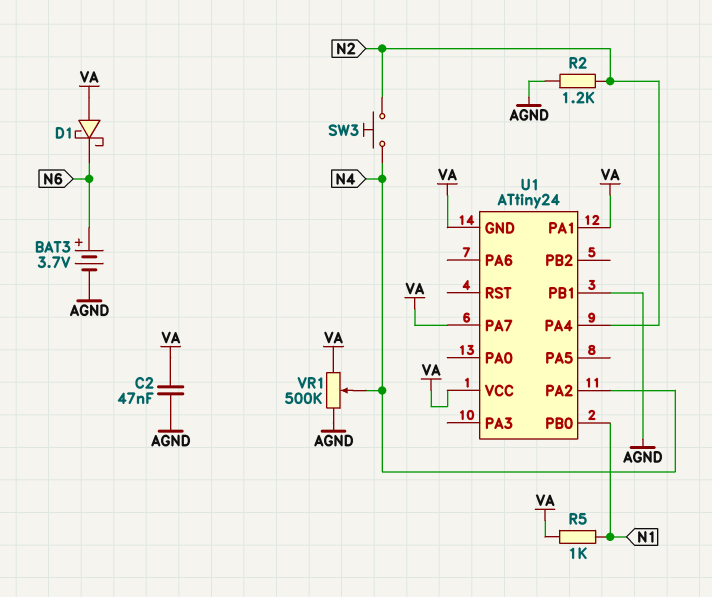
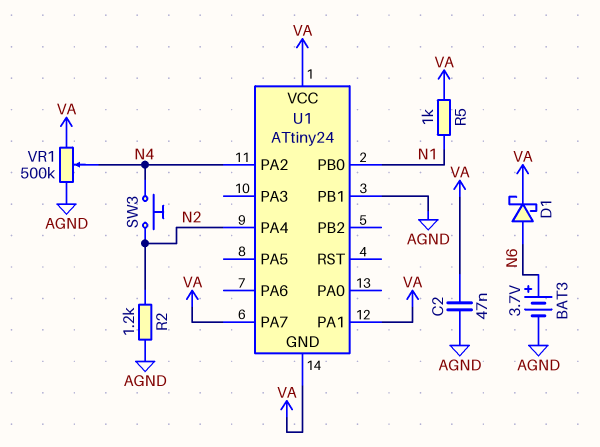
D1: schottky (A VA, K N6) -> schottky (A N6, K VA)

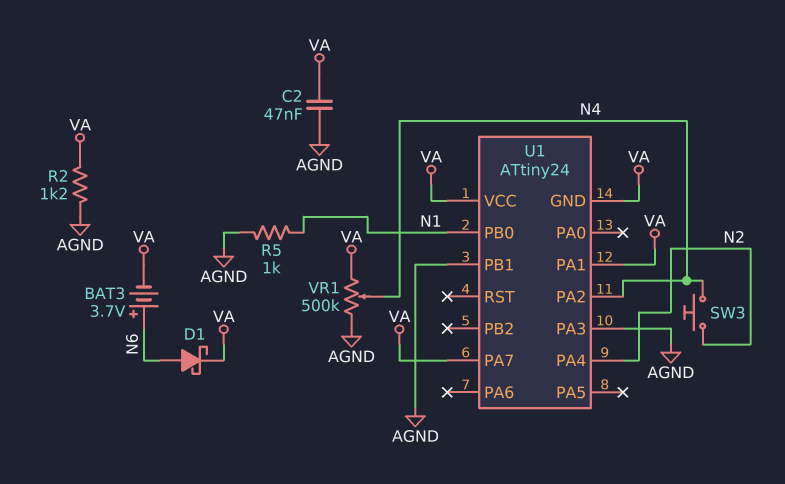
BAT3: 3.7V (plus N6, minus AGND) -> 3.7V (plus N6, minus VA)
R2: 1.2k (AGND, N2) -> 1.2k (AGND, VA)
R5: 1k (N1, VA) -> 1k (AGND, N1)
U1 pin PA3: none -> AGND

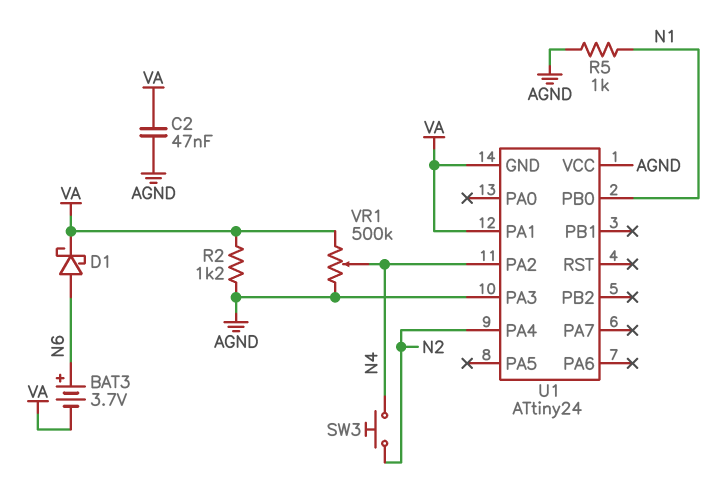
U1 pin PA7: VA -> none
U1 pin PB1: AGND -> none
U1 pin VCC: VA -> AGND

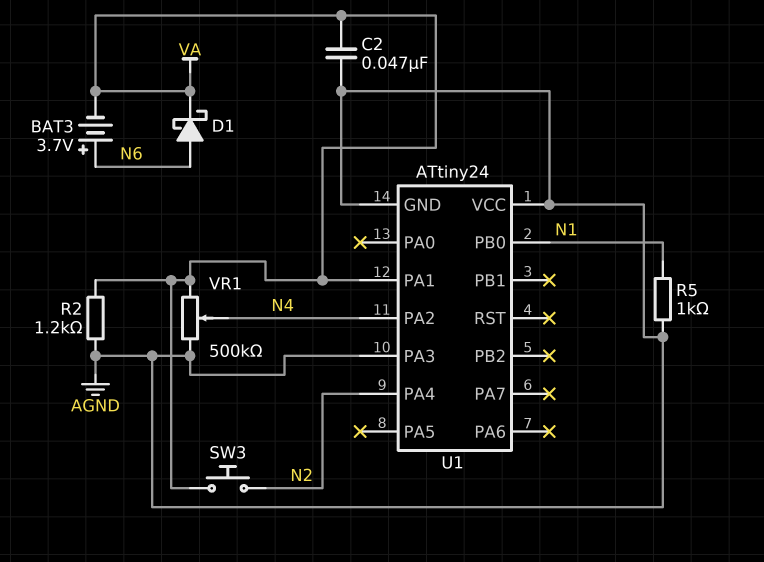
SW3: button (N2, N4) -> button (N2, VA)
U1 pin GND: VA -> AGND

